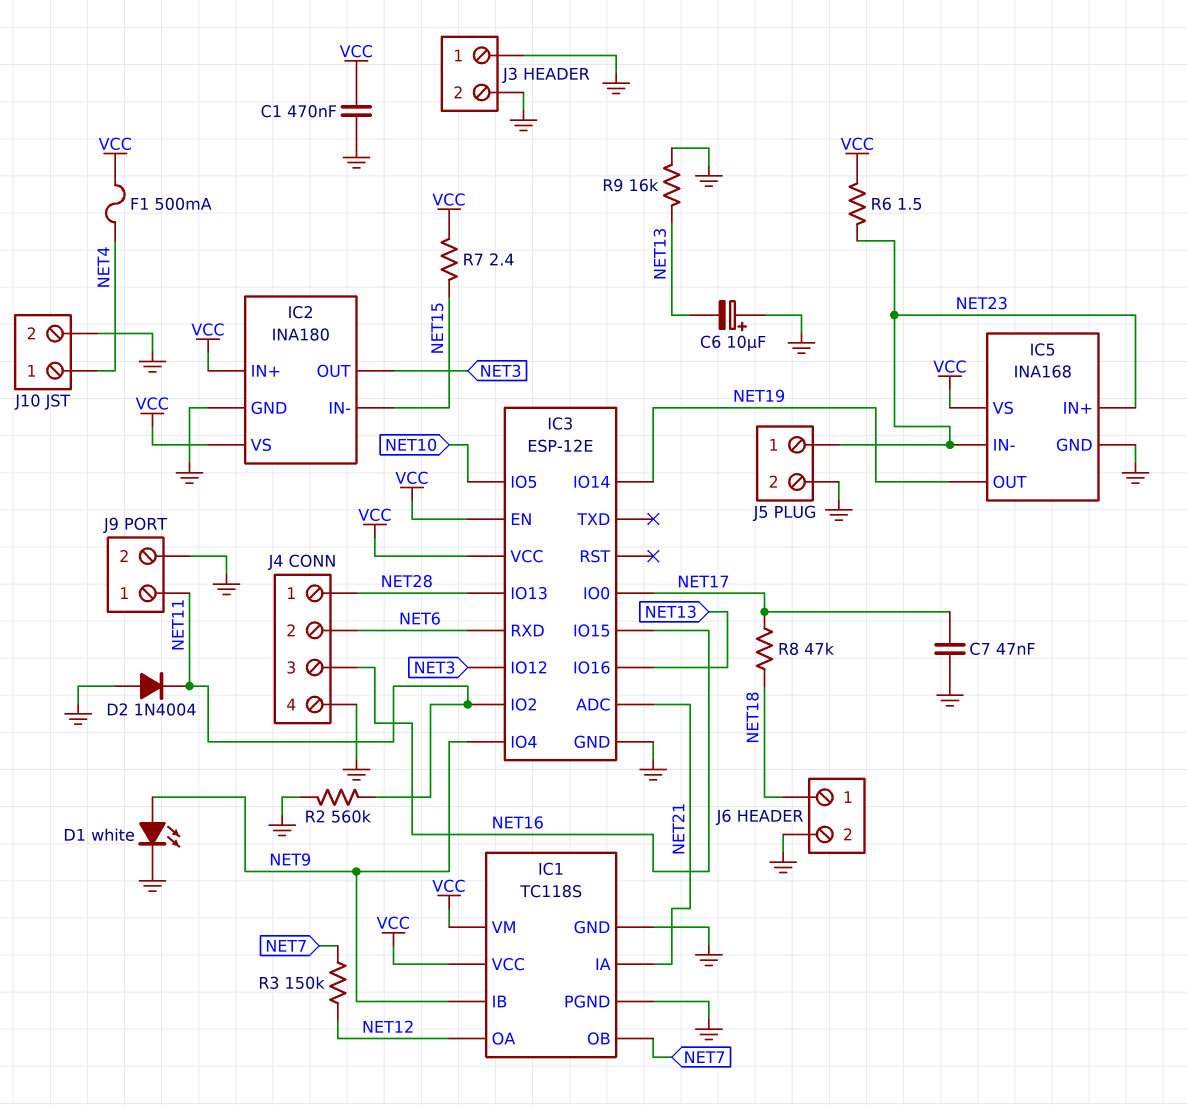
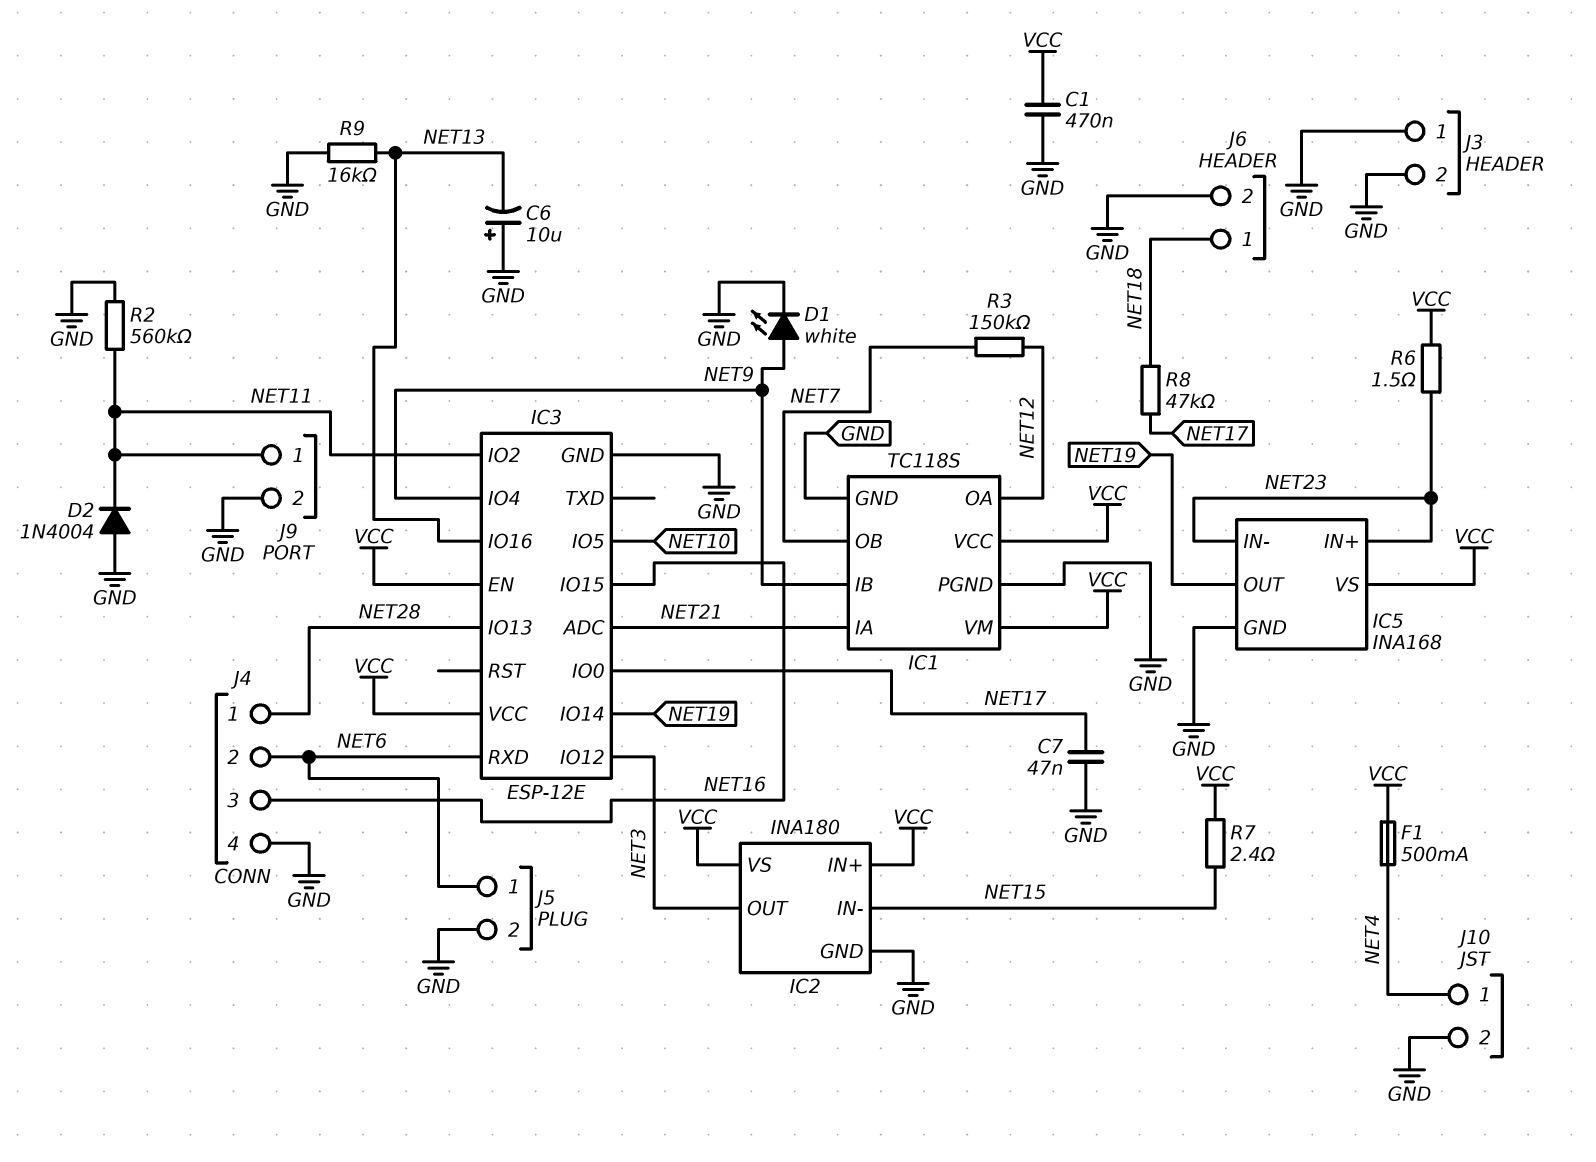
J5 pin 1: NET23 -> NET6

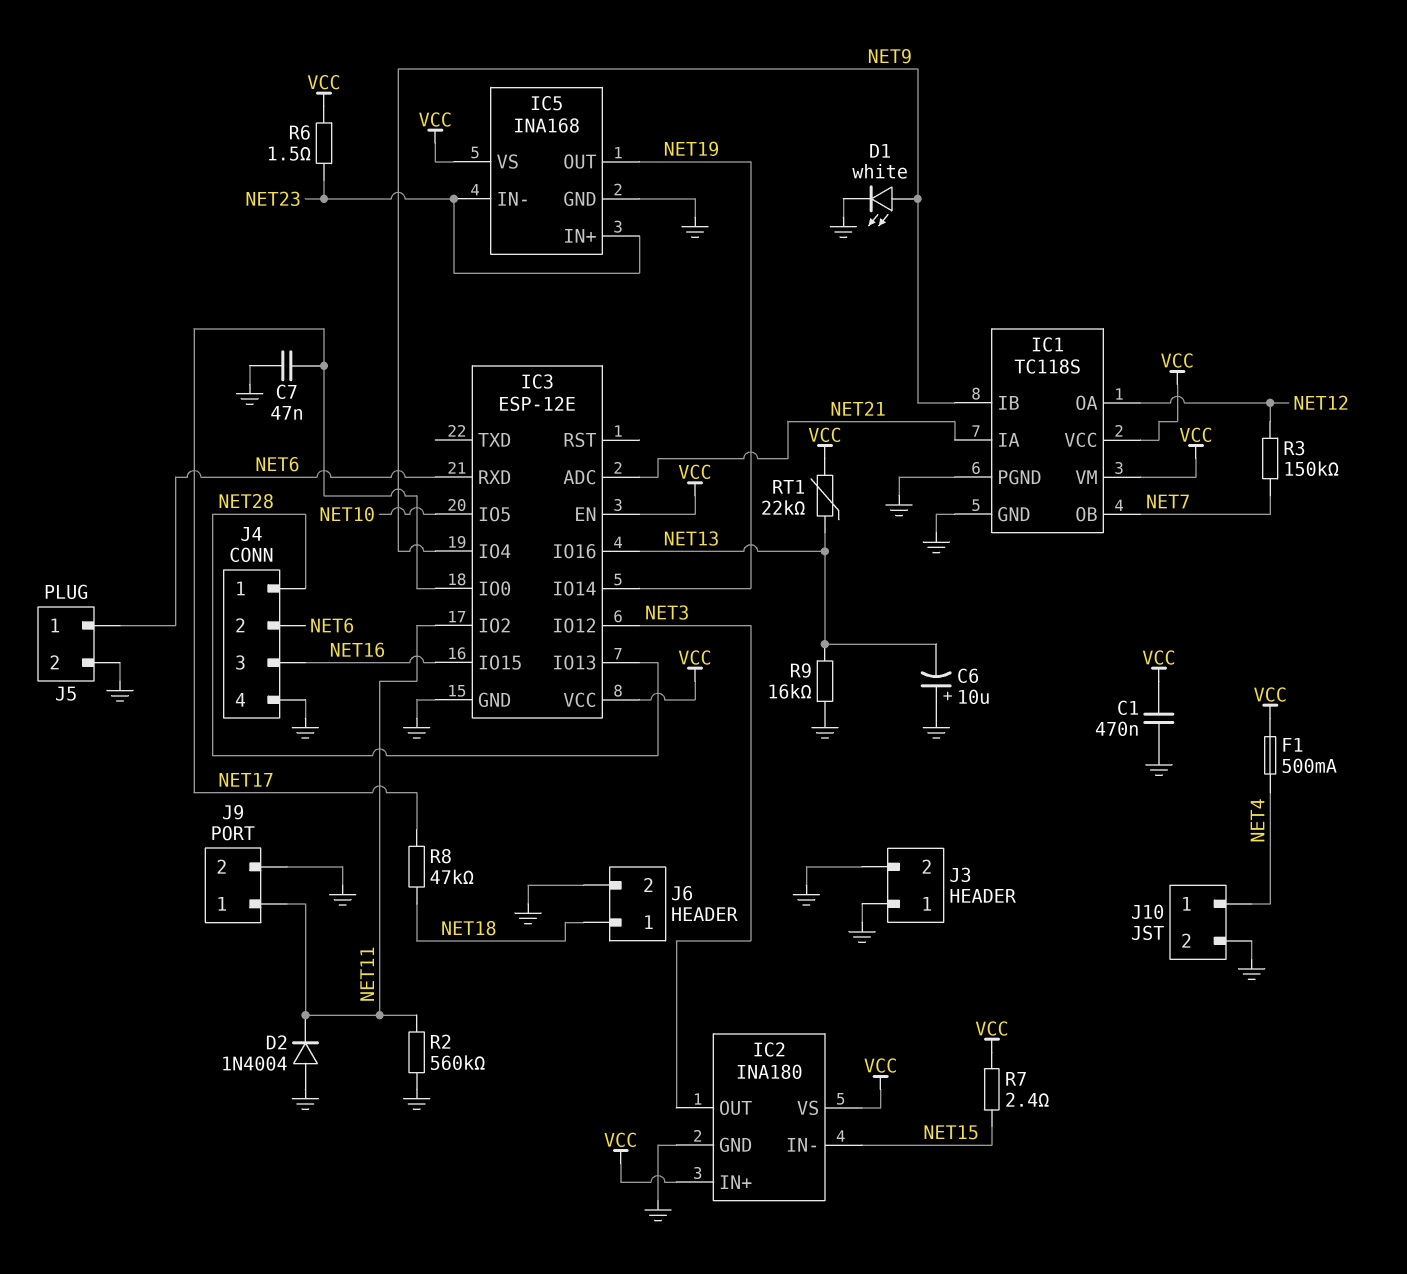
RT1: none -> 22k (NET13, VCC)

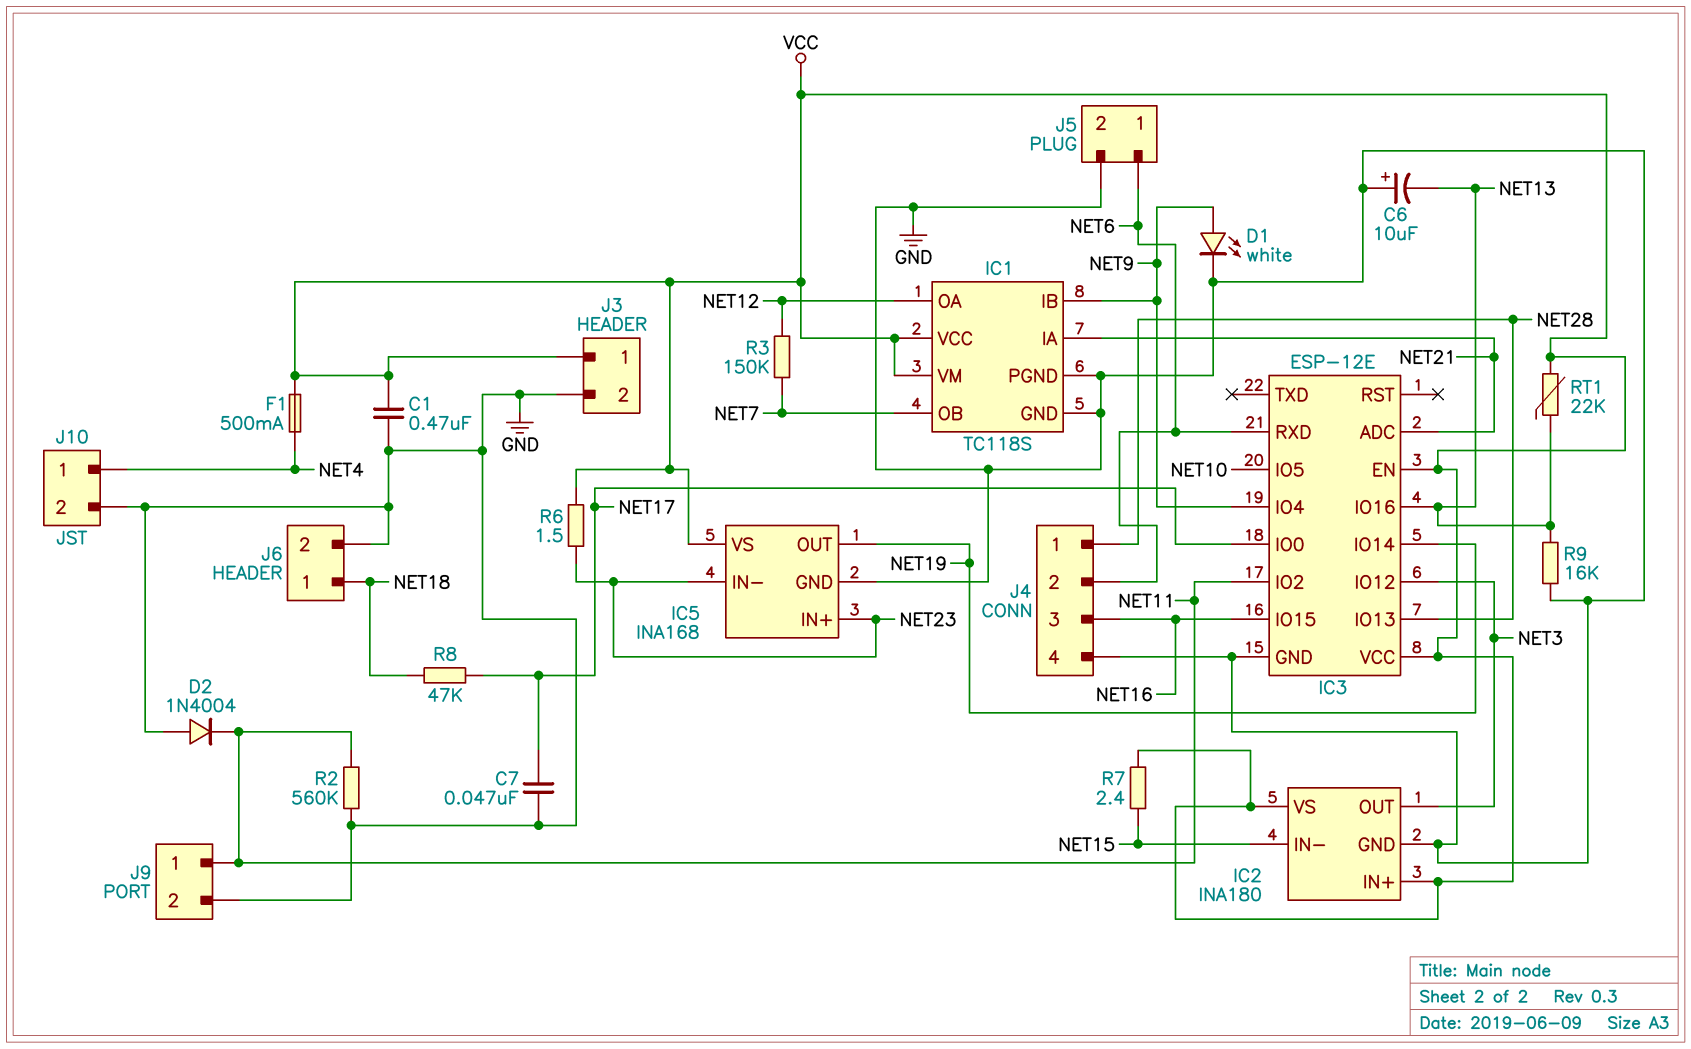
J3 pin 1: GND -> VCC

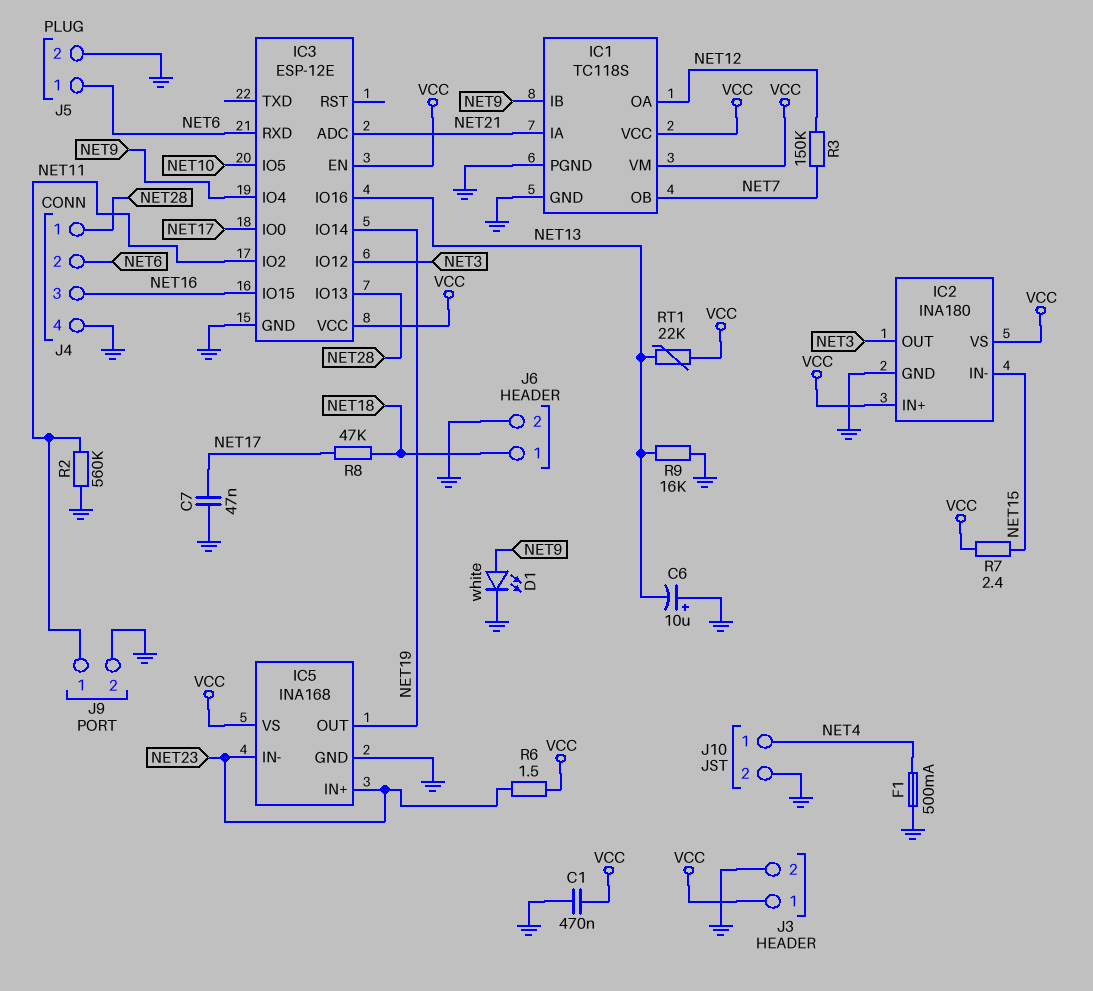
D2: diode 1N4004 (A GND, K NET11) -> none
F1: 500mA (NET4, VCC) -> 500mA (GND, NET4)

